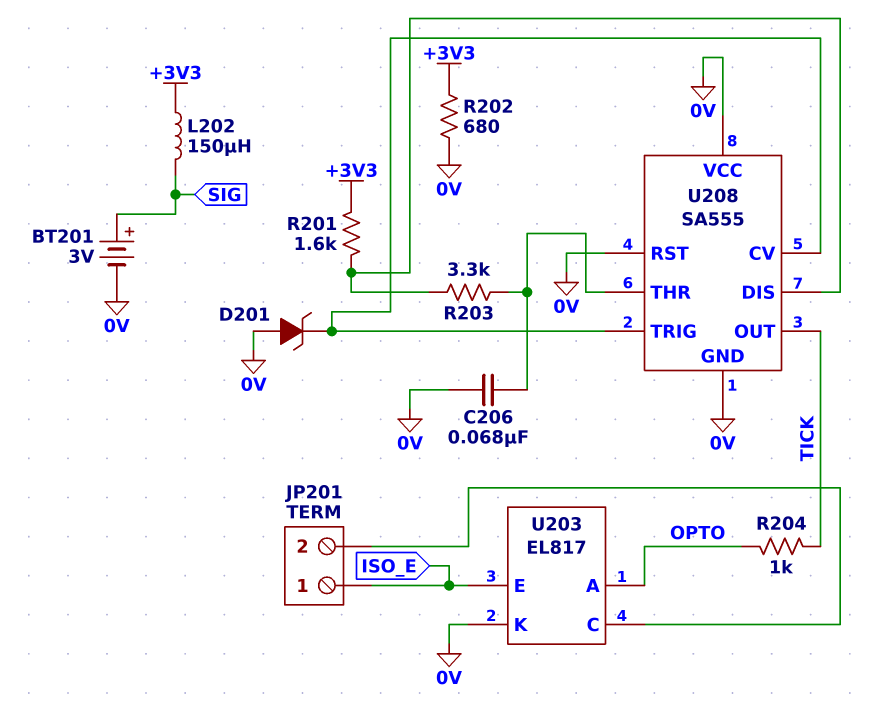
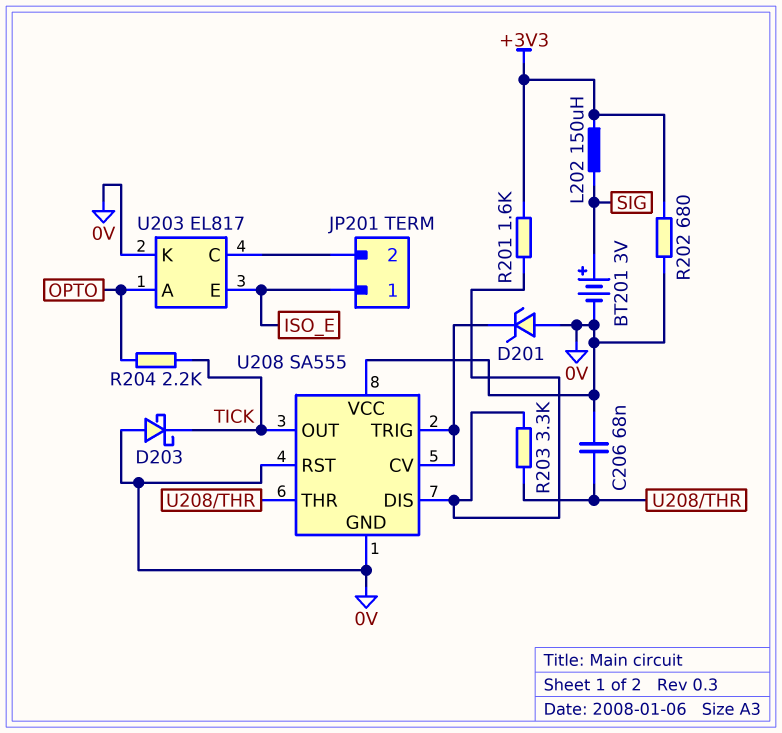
D203: none -> schottky (A 0V, K TICK)
R204: 1k (OPTO, TICK) -> 2.2k (OPTO, TICK)

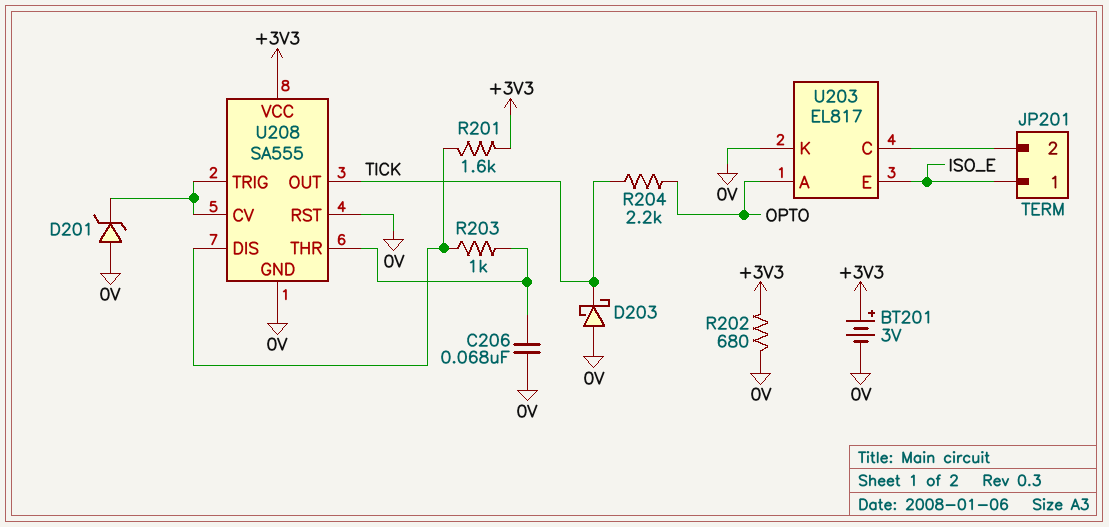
BT201: 3V (plus SIG, minus 0V) -> 3V (plus +3V3, minus 0V)
L202: 150uH (+3V3, SIG) -> none
R203: 3.3k (U208/DIS, U208/THR) -> 1k (U208/DIS, U208/THR)
U208 pin VCC: 0V -> +3V3

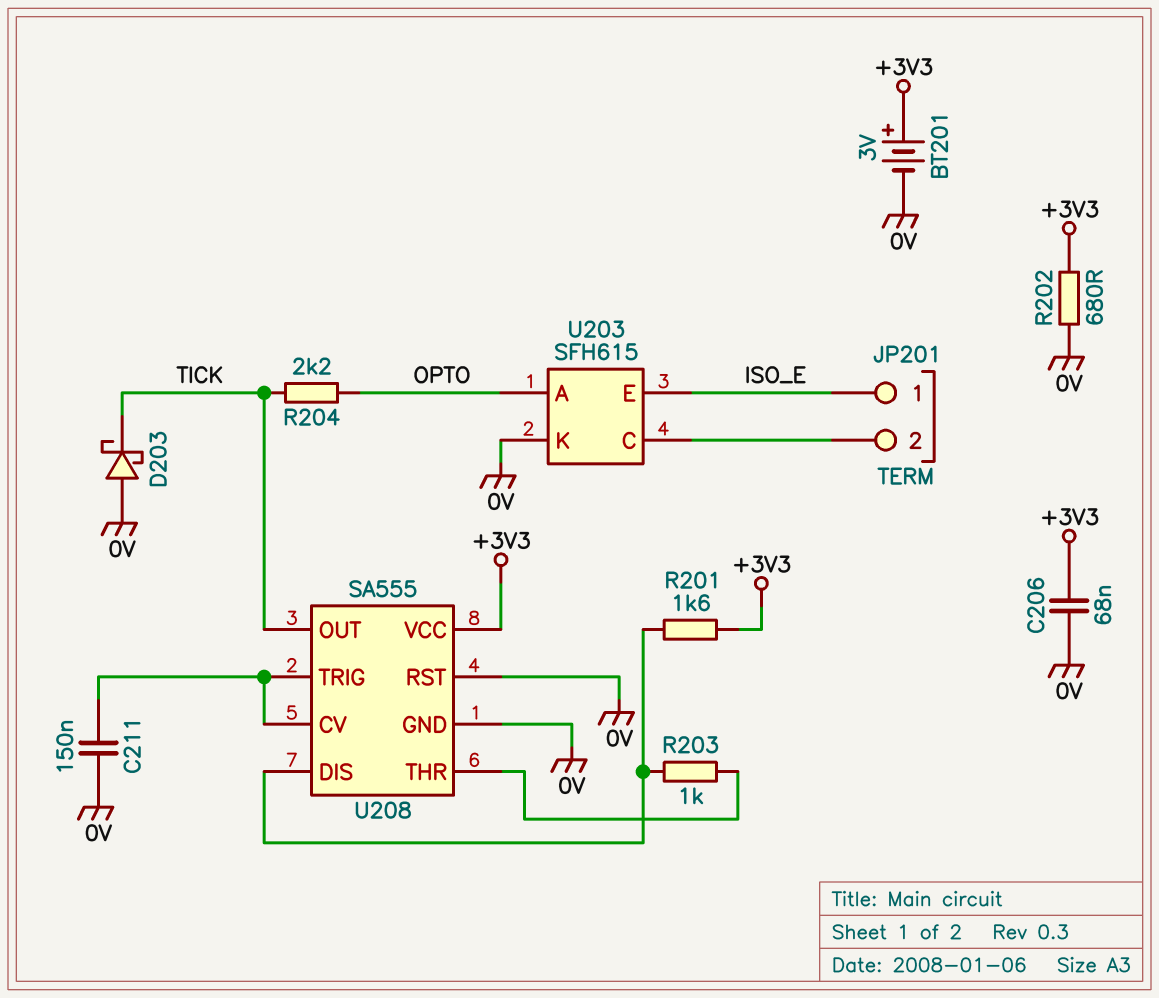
C206: 68nF (0V, U208/THR) -> 68nF (+3V3, 0V)
C211: none -> 150nF (0V, U208/CV)
D201: zener (A 0V, K U208/CV) -> none
U203: EL817 -> SFH615

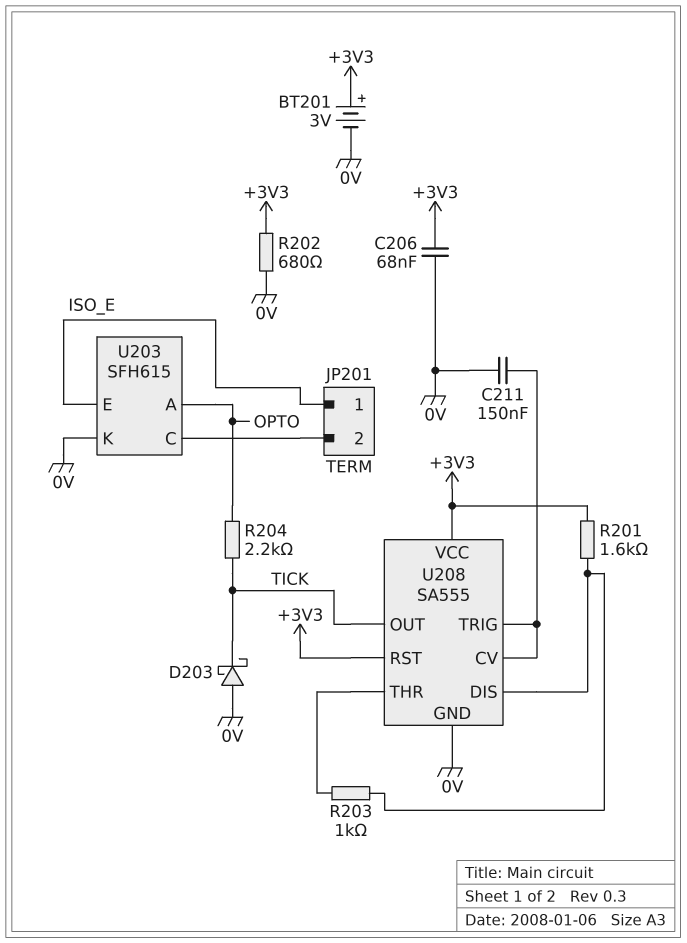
U208 pin RST: 0V -> +3V3

